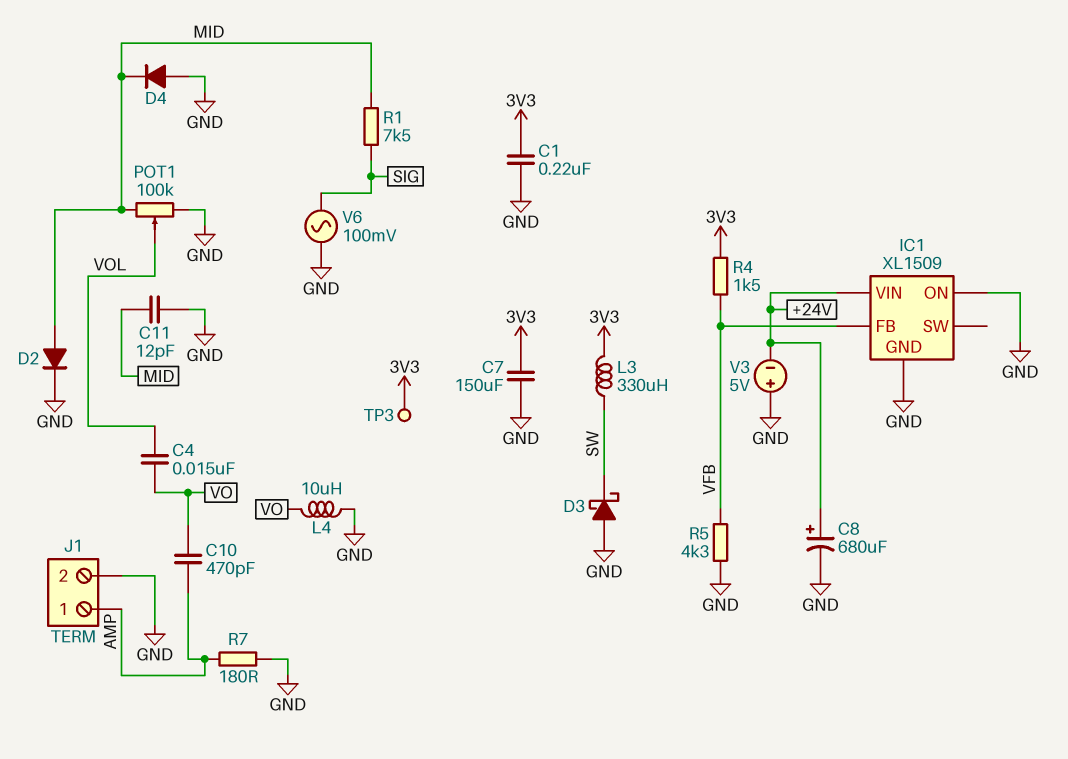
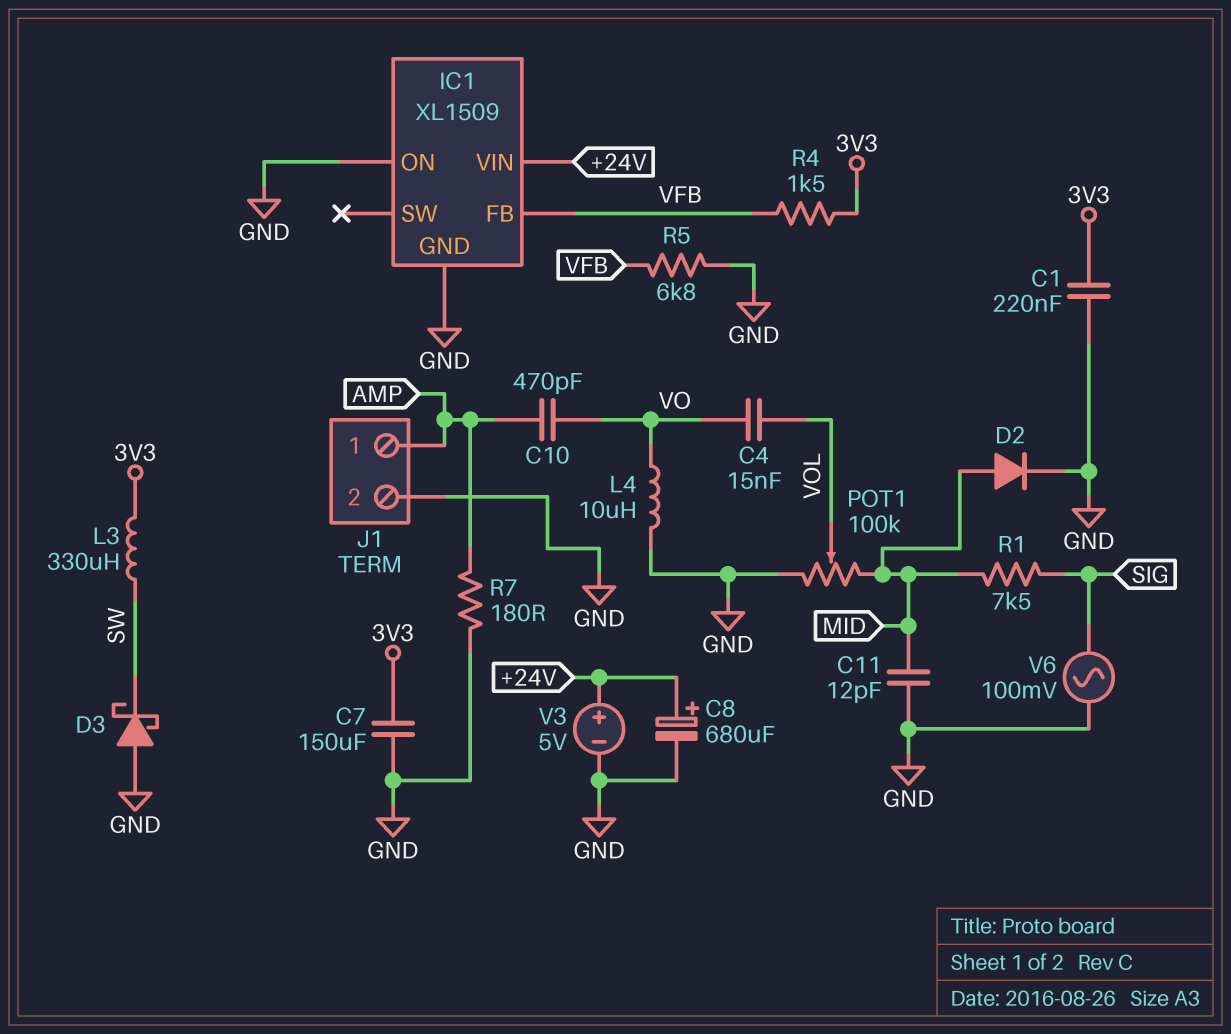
D4: diode (A GND, K MID) -> none
R5: 4.3k (GND, VFB) -> 6.8k (GND, VFB)
TP3: test point (3V3) -> none
V3: 5V (plus GND, minus +24V) -> 5V (plus +24V, minus GND)

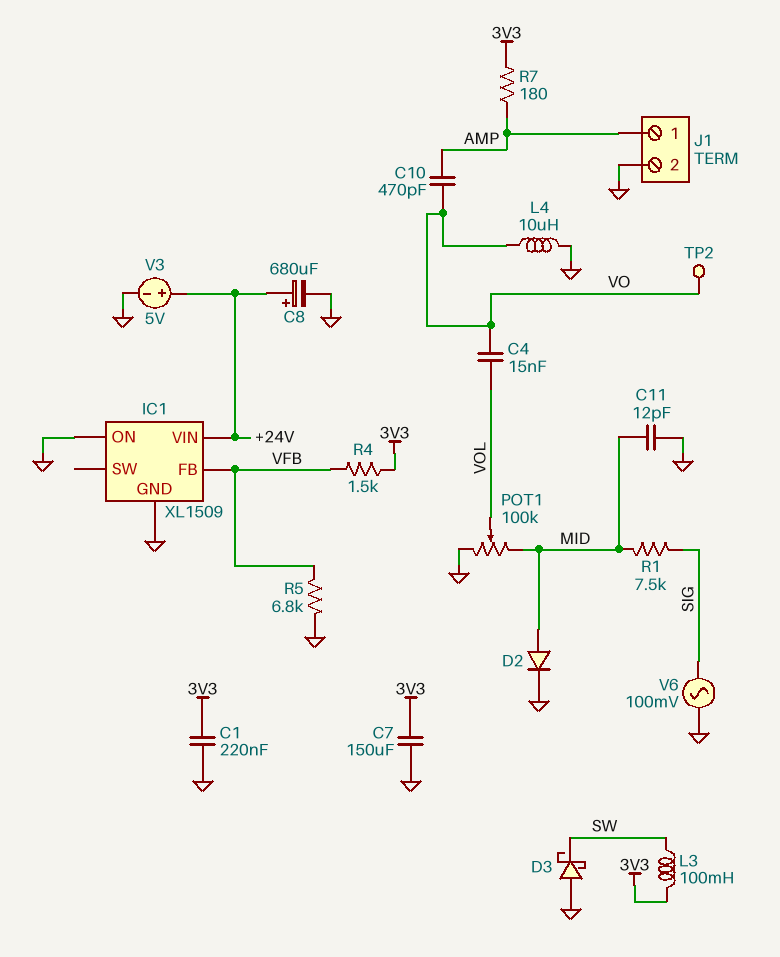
L3: 330uH (3V3, SW) -> 100mH (3V3, SW)
R7: 180 (AMP, GND) -> 180 (3V3, AMP)
TP2: none -> test point (VO)

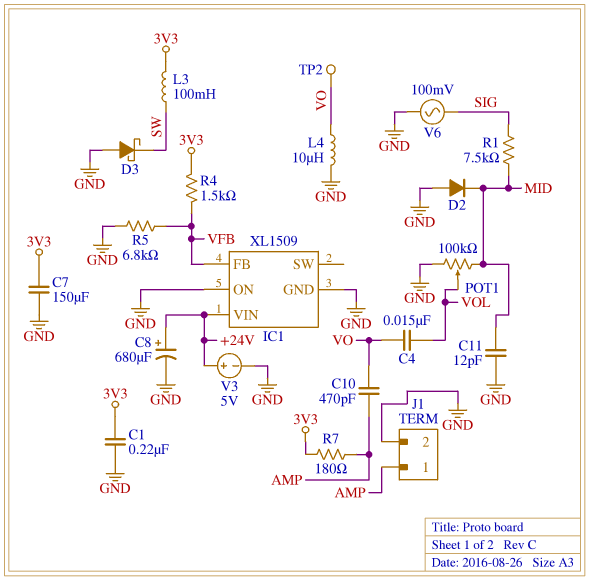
D2: diode (A MID, K GND) -> diode (A GND, K MID)

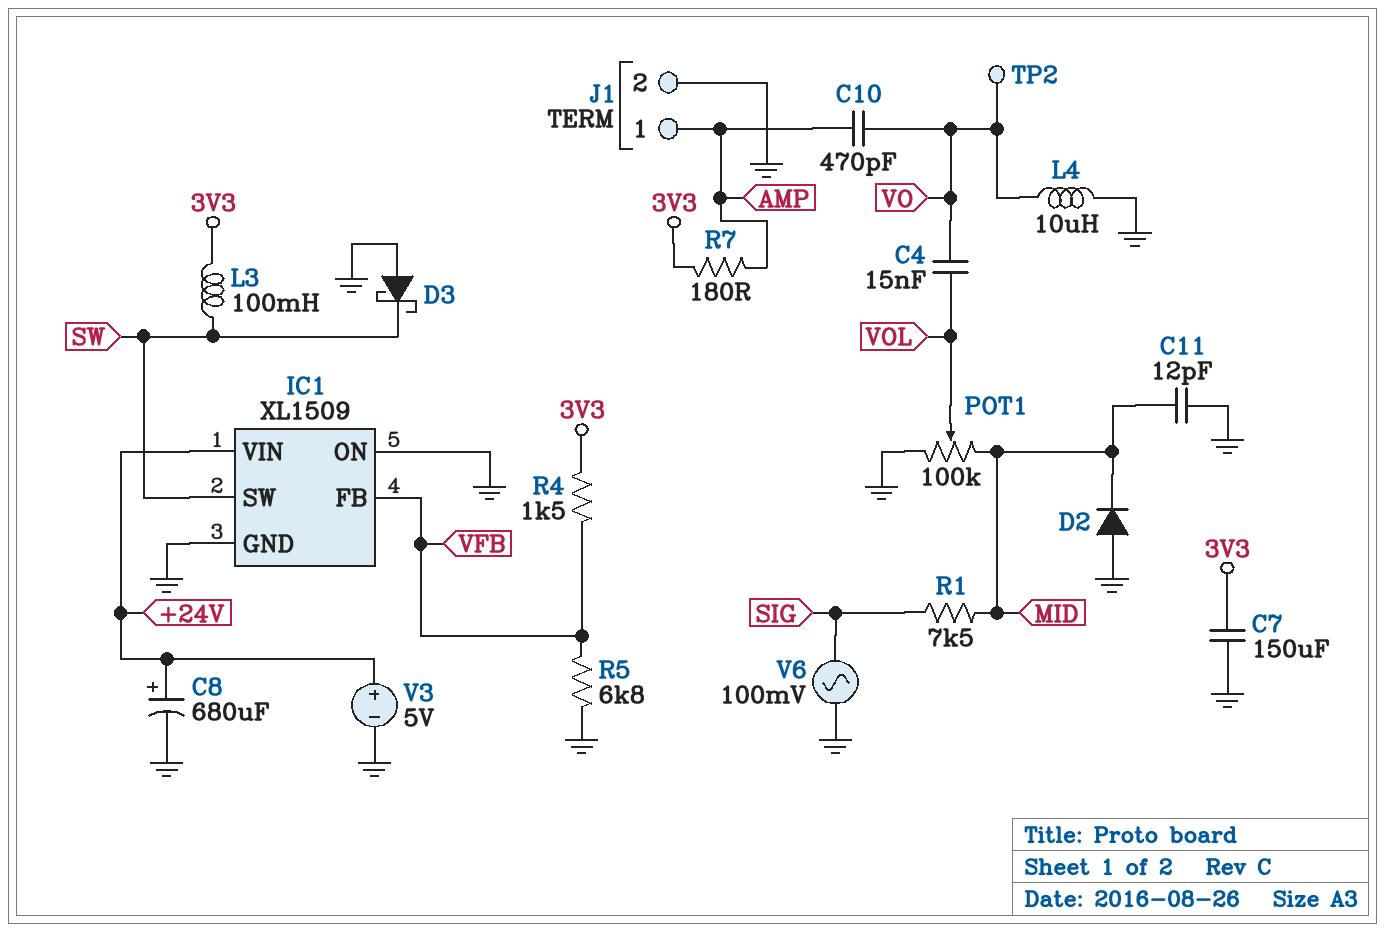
C1: 220nF (3V3, GND) -> none
IC1 pin SW: none -> SW

